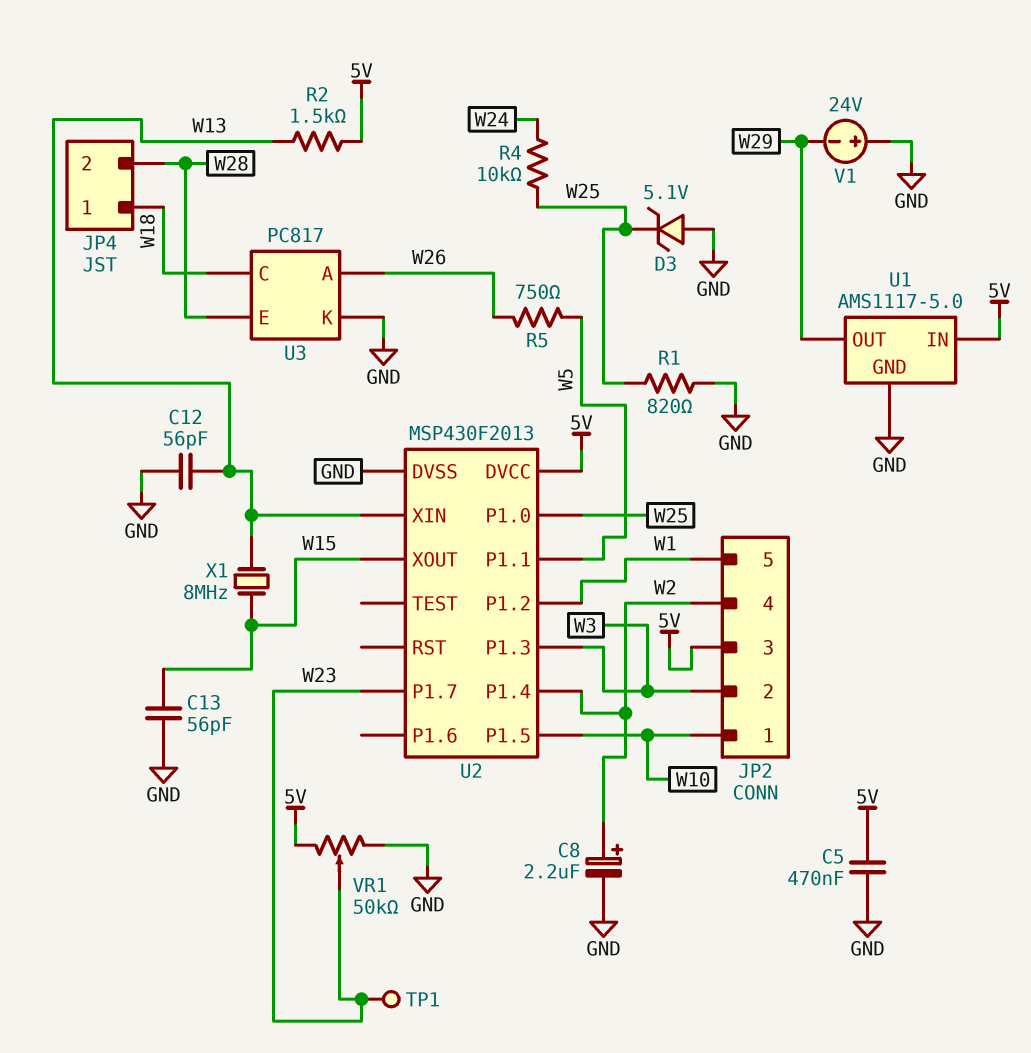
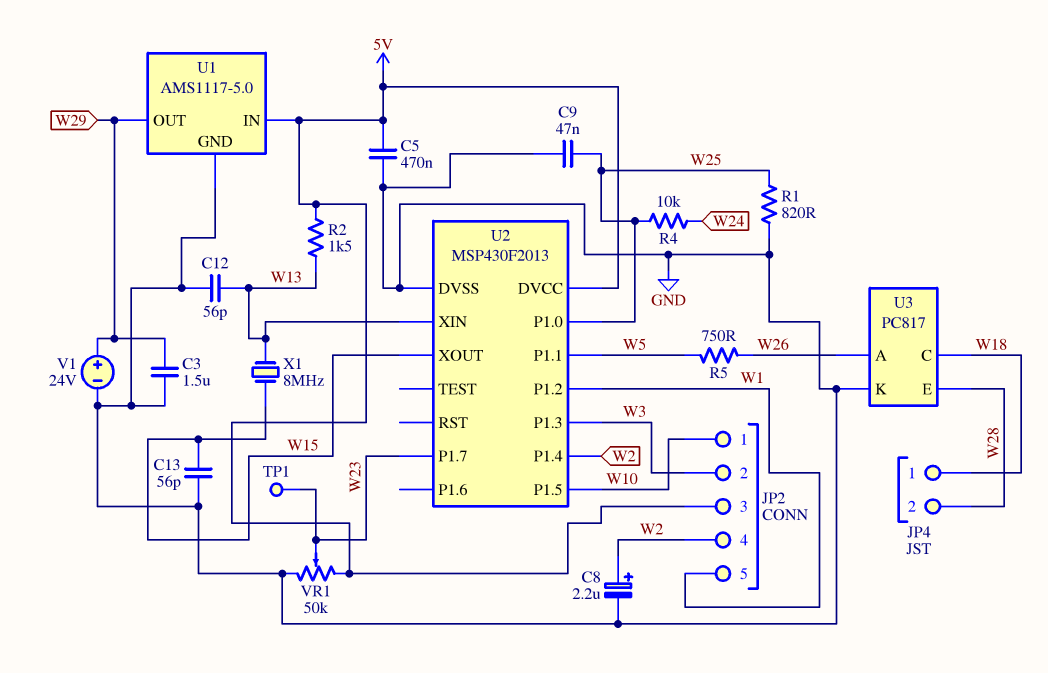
C3: none -> 1.5uF (GND, W29)
C9: none -> 47nF (GND, W25)
D3: zener 5.1V (A GND, K W25) -> none
V1: 24V (plus GND, minus W29) -> 24V (plus W29, minus GND)

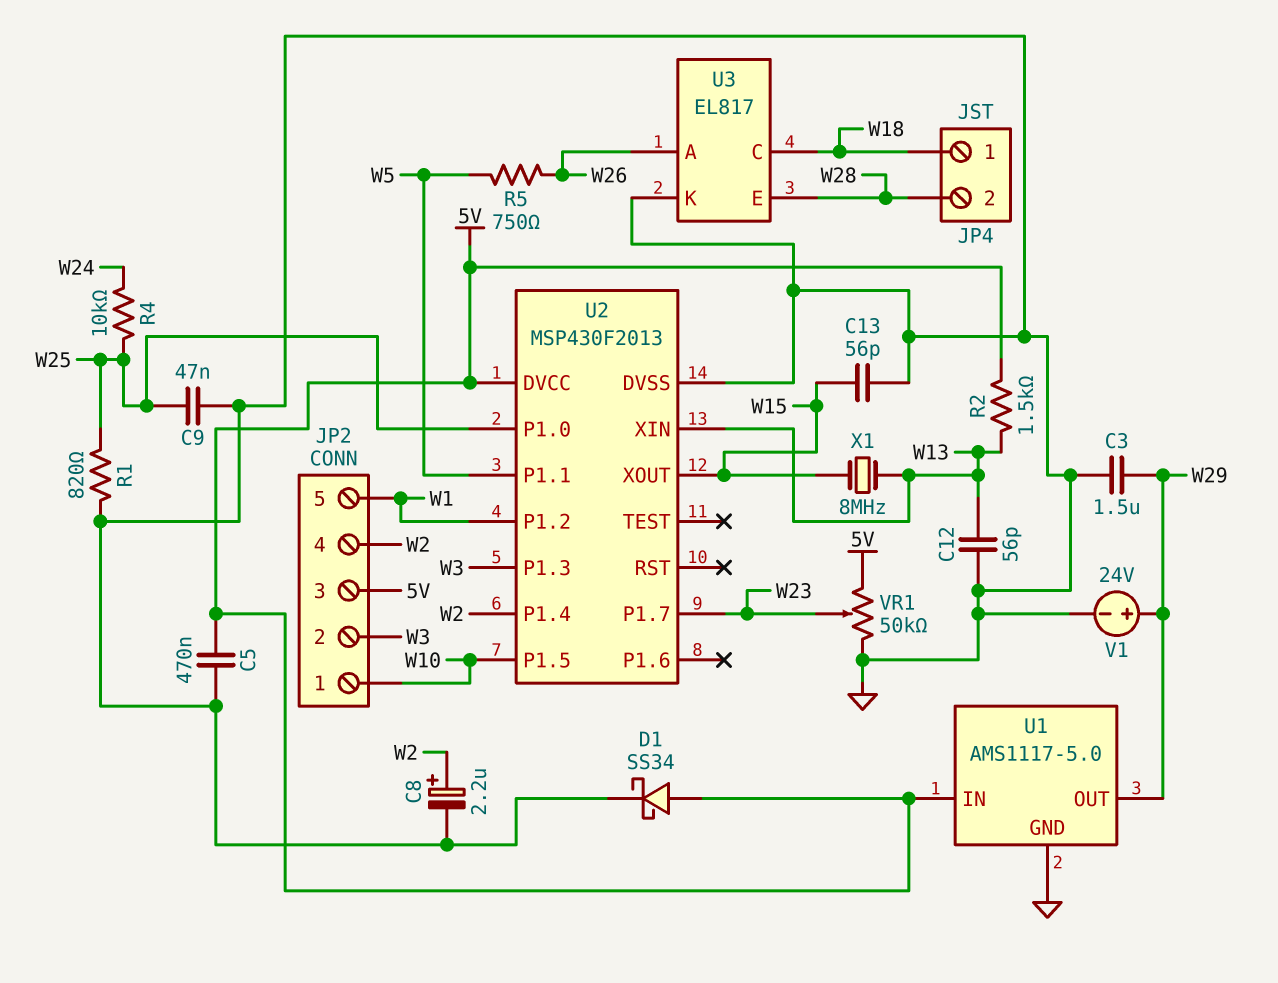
D1: none -> schottky SS34 (A 5V, K GND)
TP1: test point (W23) -> none
U3: PC817 -> EL817

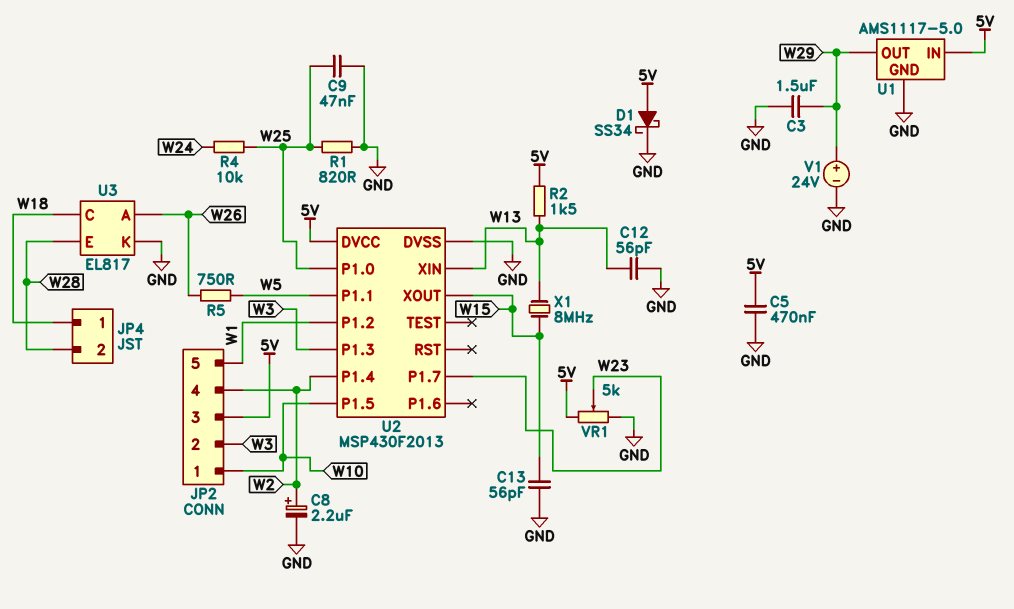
VR1: 50k (5V, GND, wiper W23) -> 5k (5V, GND, wiper W23)

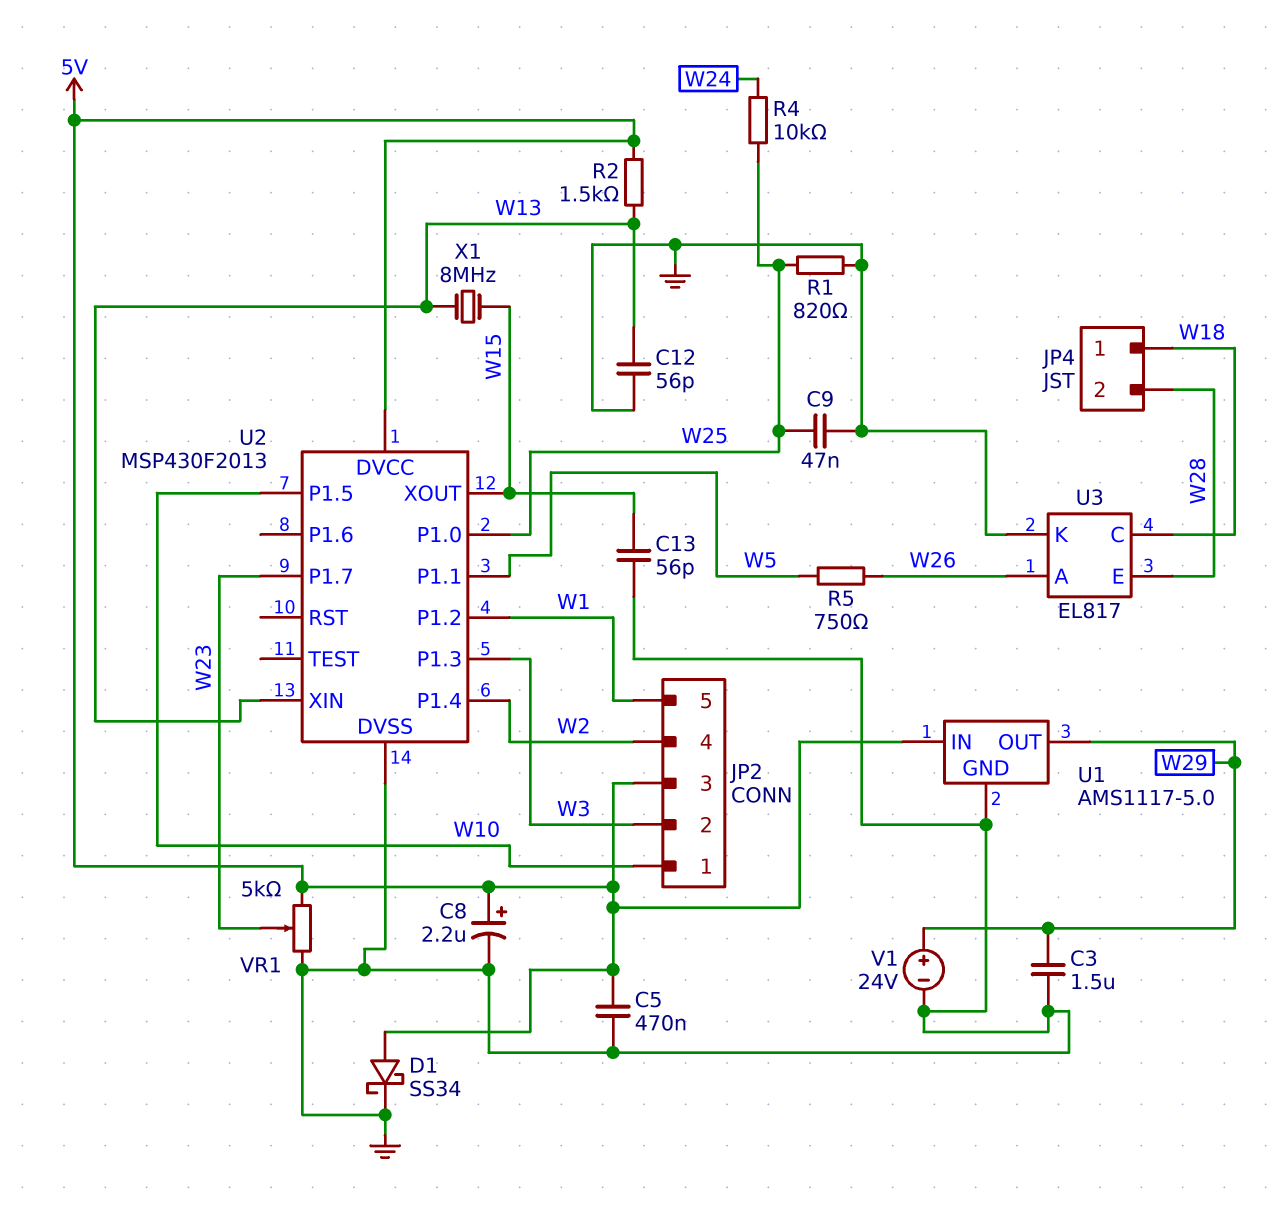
C8: 2.2uF (plus W2, minus GND) -> 2.2uF (plus 5V, minus GND)

